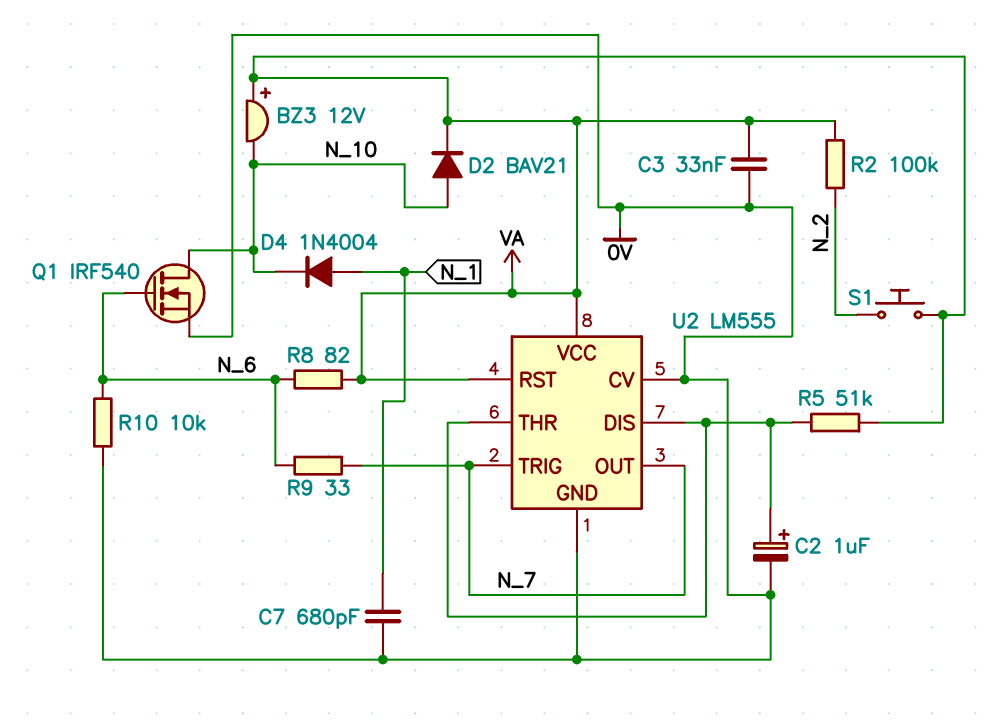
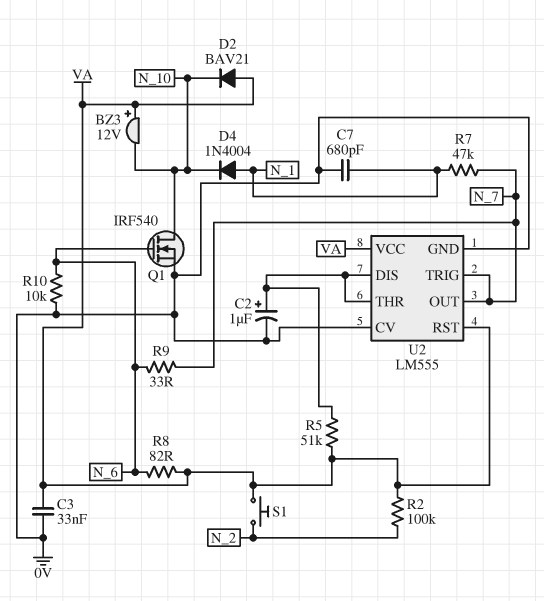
D2: diode BAV21 (A N_10, K VA) -> diode BAV21 (A VA, K N_10)
R7: none -> 47k (N_1, N_7)

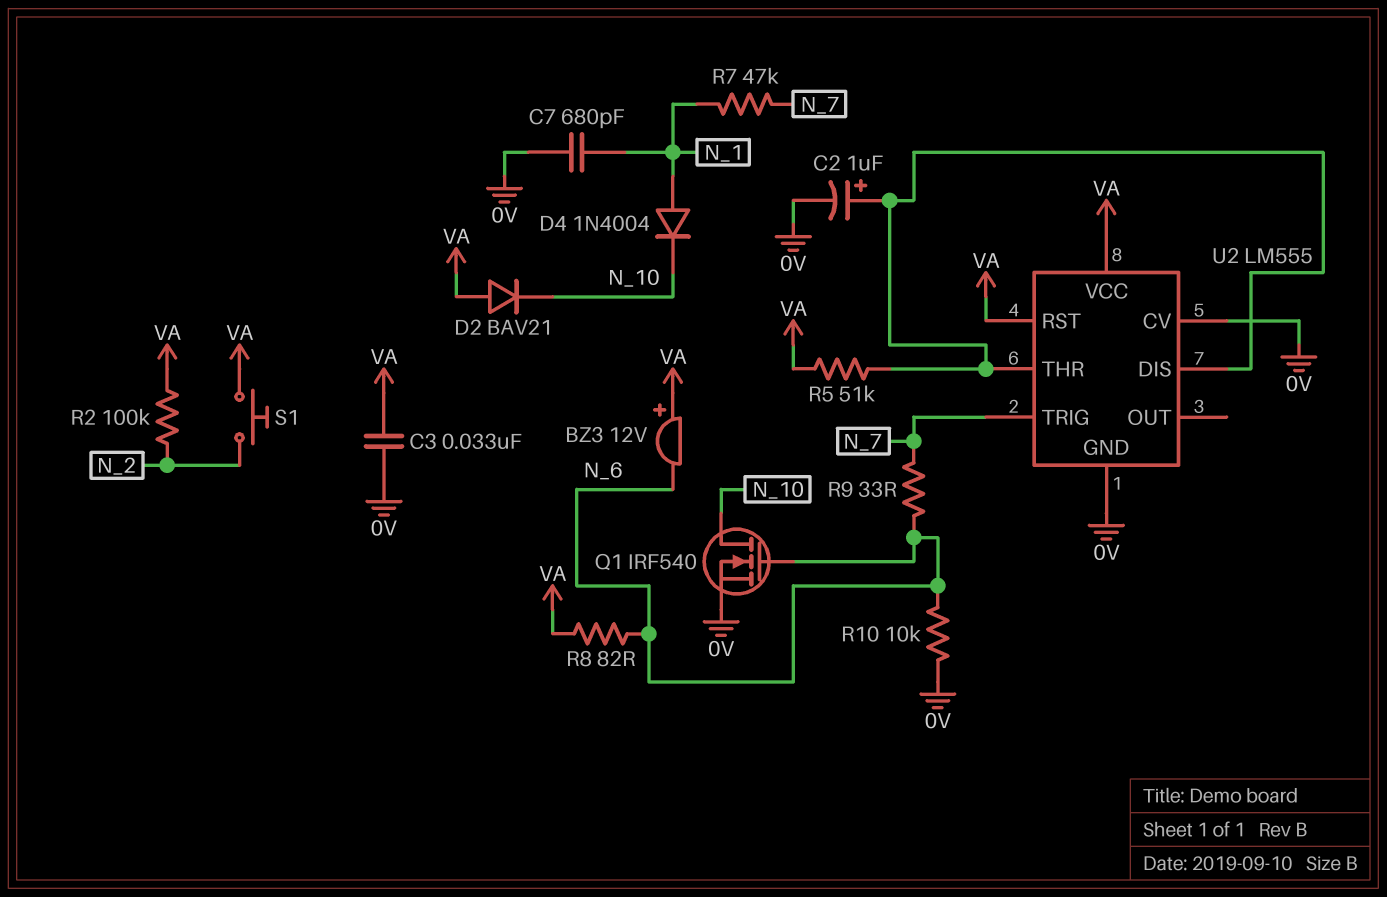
BZ3: buzzer 12V (plus VA, minus N_10) -> buzzer 12V (plus VA, minus N_6)
U2 pin OUT: N_7 -> none

